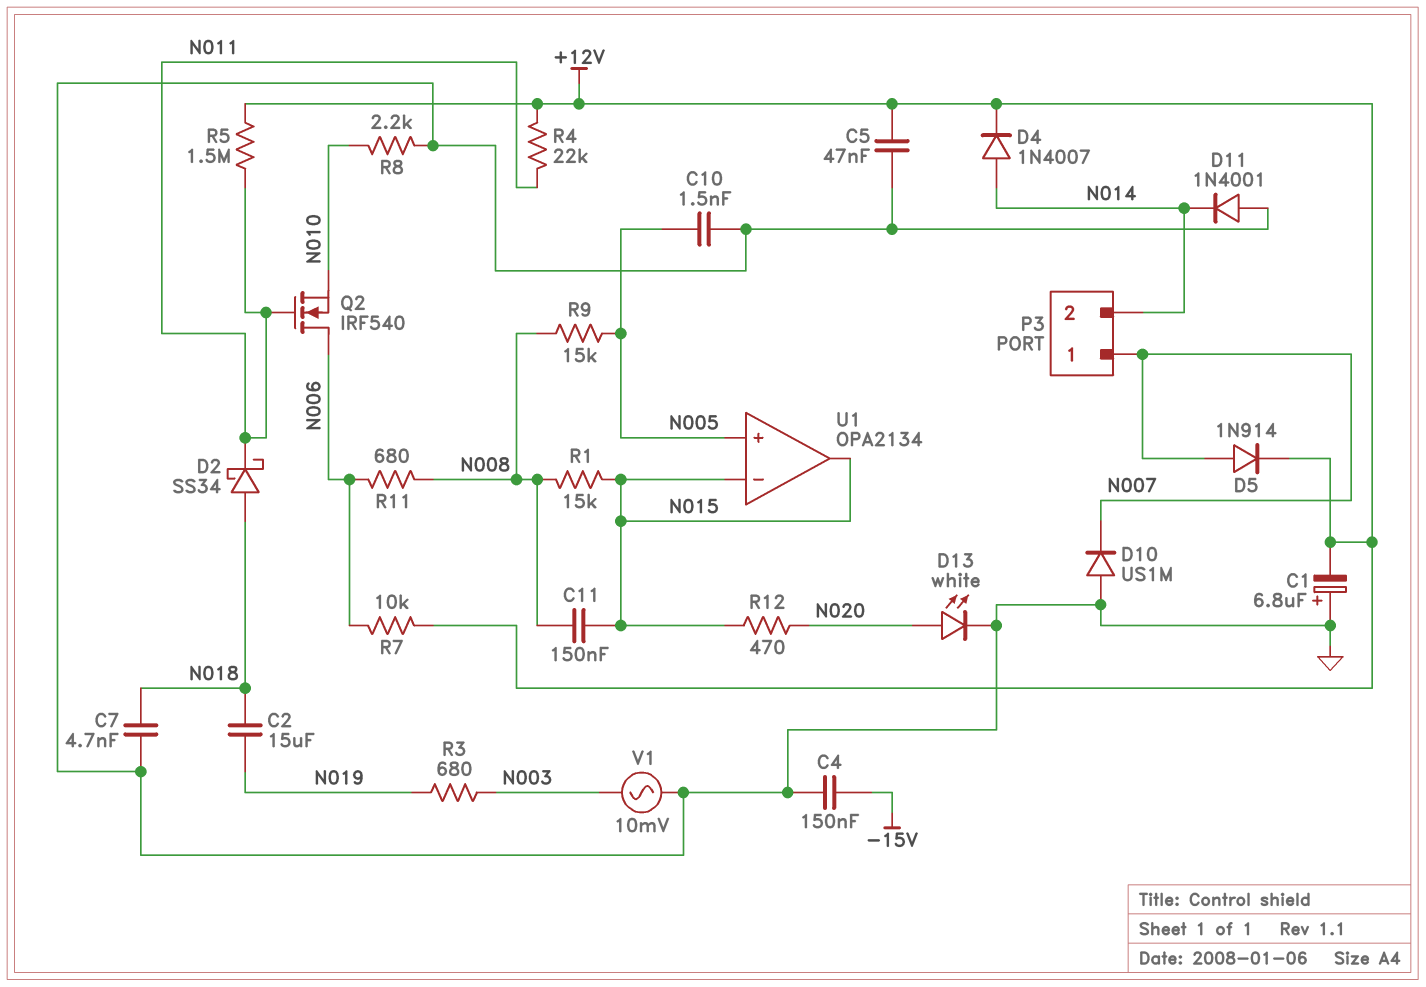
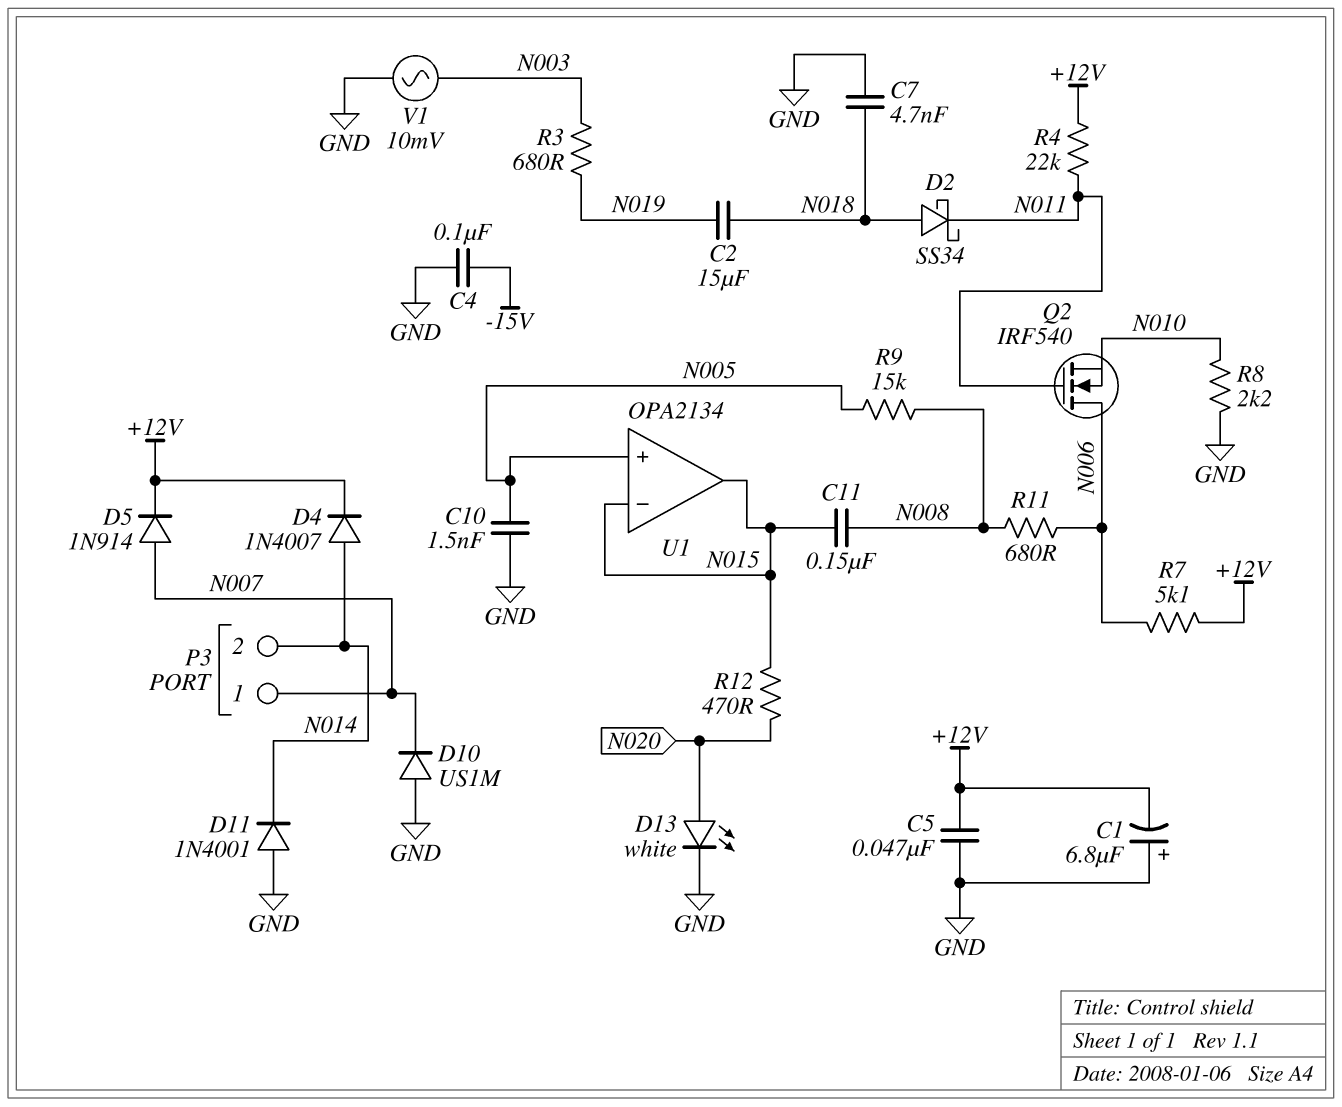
C4: 150nF (-15V, GND) -> 100nF (-15V, GND)
R1: 15k (N008, N015) -> none
R5: 1.5M (+12V, N011) -> none
R7: 10k (+12V, N006) -> 5.1k (+12V, N006)

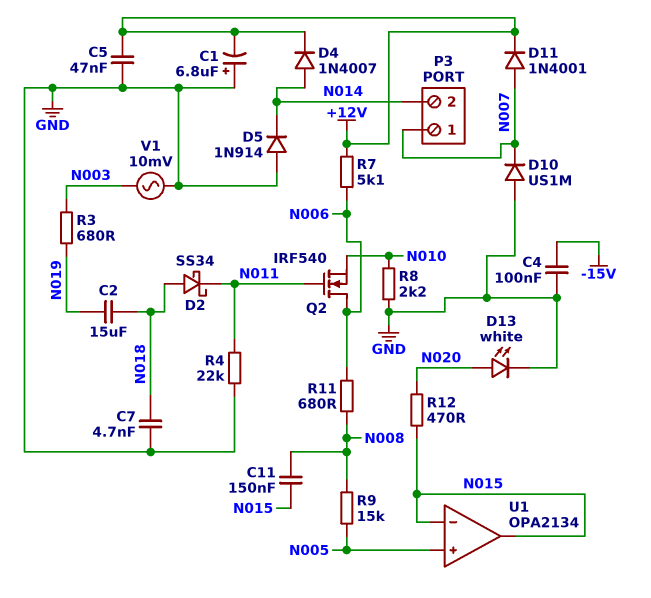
C10: 1.5nF (GND, N005) -> none
D5: diode 1N914 (A N007, K +12V) -> diode 1N914 (A GND, K N014)
D11: diode 1N4001 (A GND, K N014) -> diode 1N4001 (A N007, K +12V)
R4: 22k (+12V, N011) -> 22k (GND, N011)

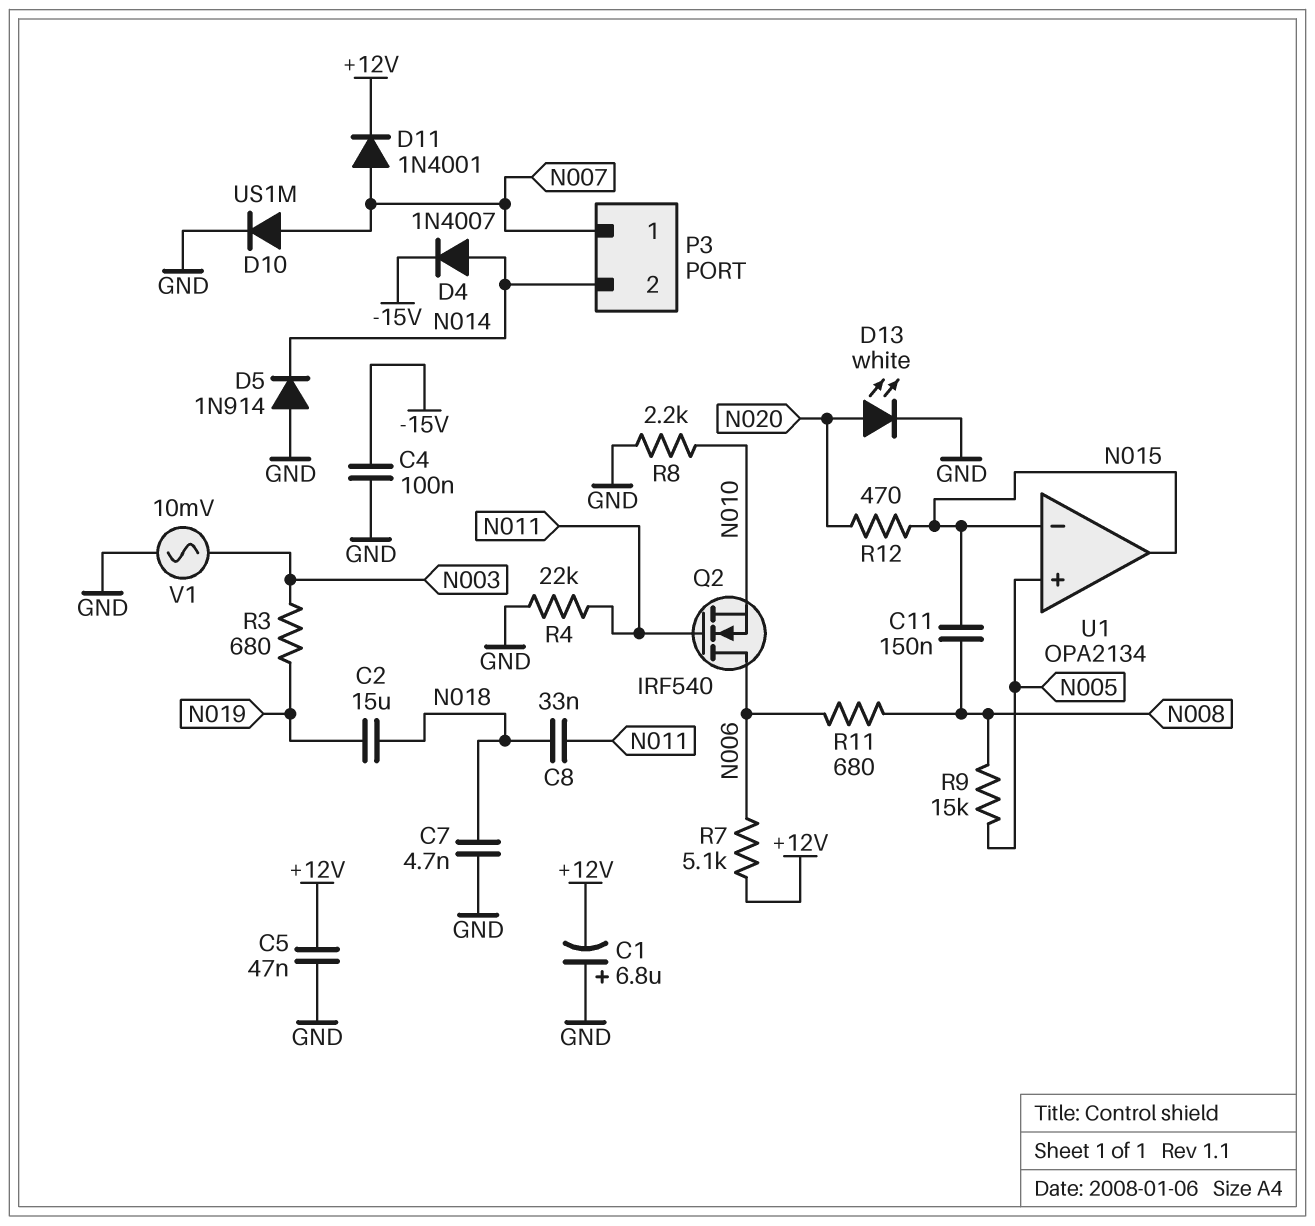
C8: none -> 33nF (N011, N018)
D2: schottky SS34 (A N018, K N011) -> none
D4: diode 1N4007 (A N014, K +12V) -> diode 1N4007 (A N014, K -15V)
D10: diode US1M (A GND, K N007) -> diode US1M (A N007, K GND)

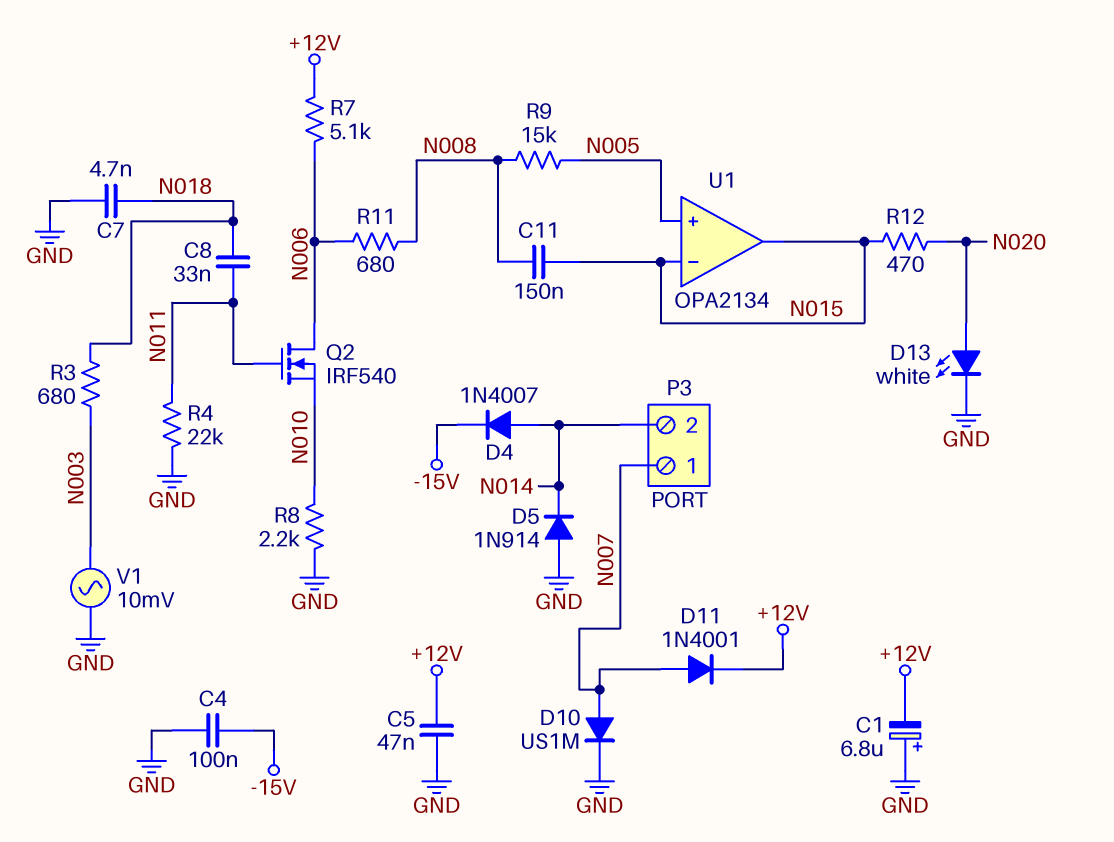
C2: 15uF (N018, N019) -> none
R3: 680 (N003, N019) -> 680 (N003, N018)

